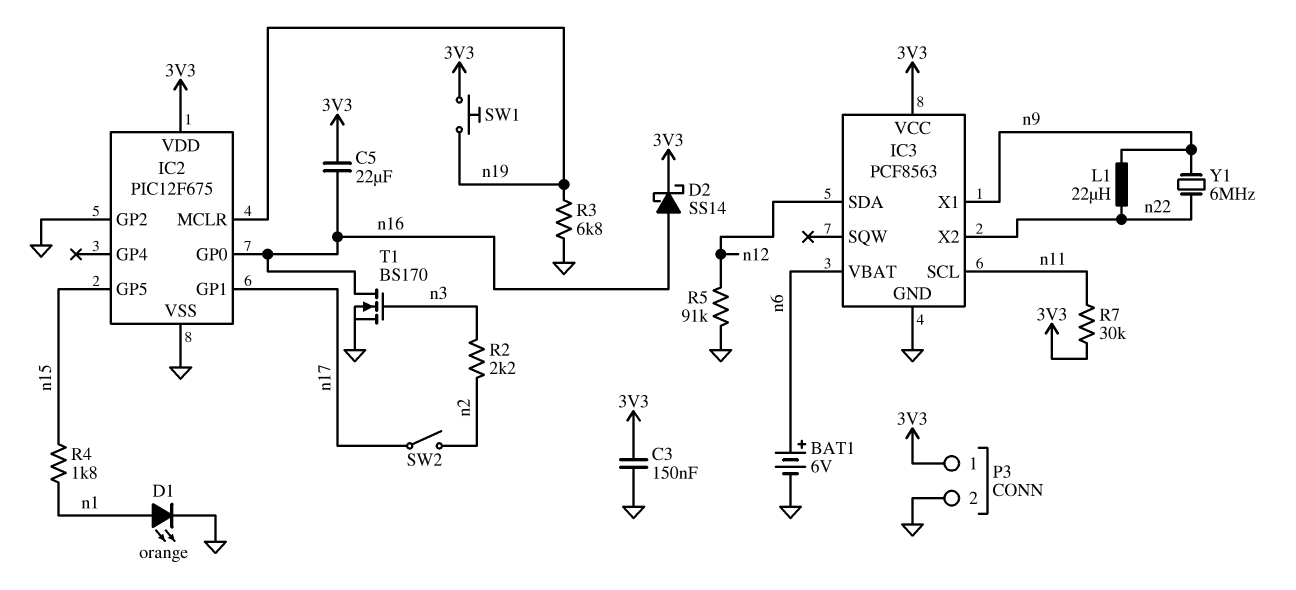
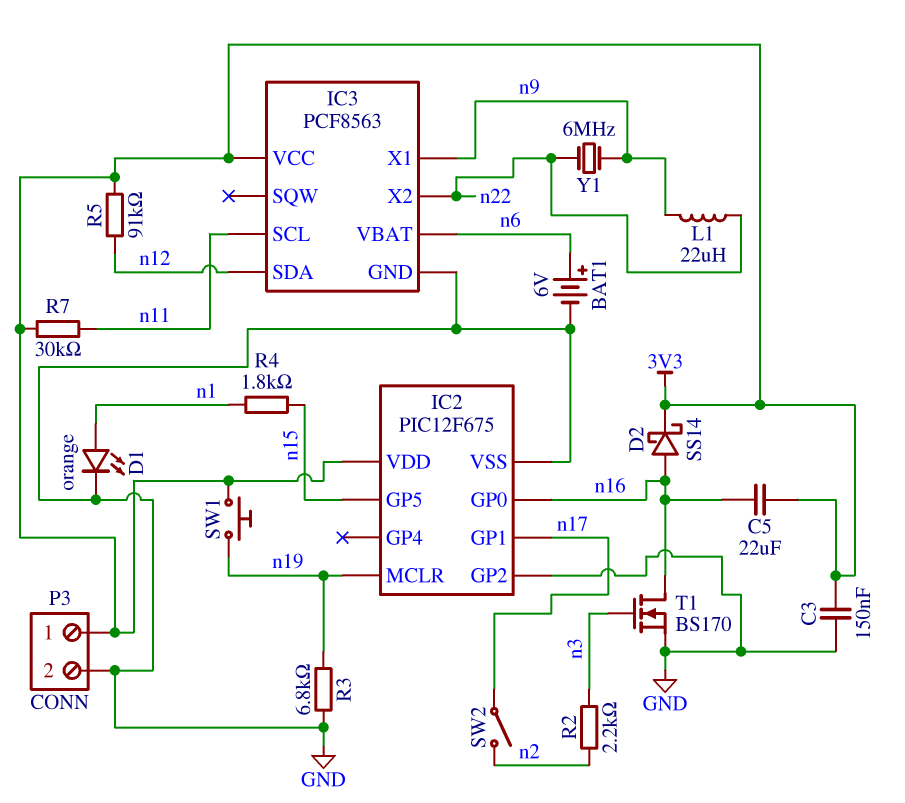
R5: 91k (GND, n12) -> 91k (3V3, n12)

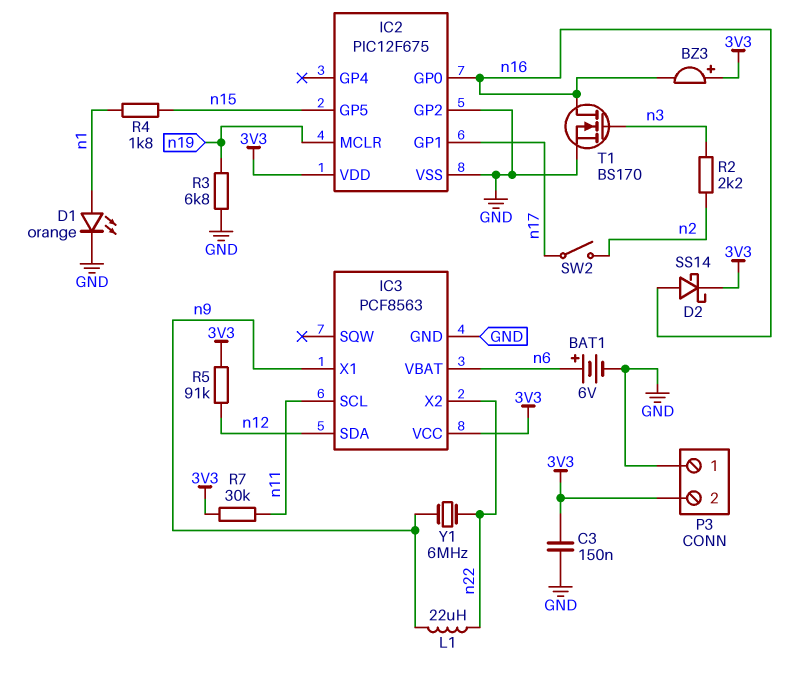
BZ3: none -> buzzer (plus 3V3, minus n16)
C5: 22uF (3V3, n16) -> none
P3 pin 1: 3V3 -> GND
P3 pin 2: GND -> 3V3
SW1: button (3V3, n19) -> none

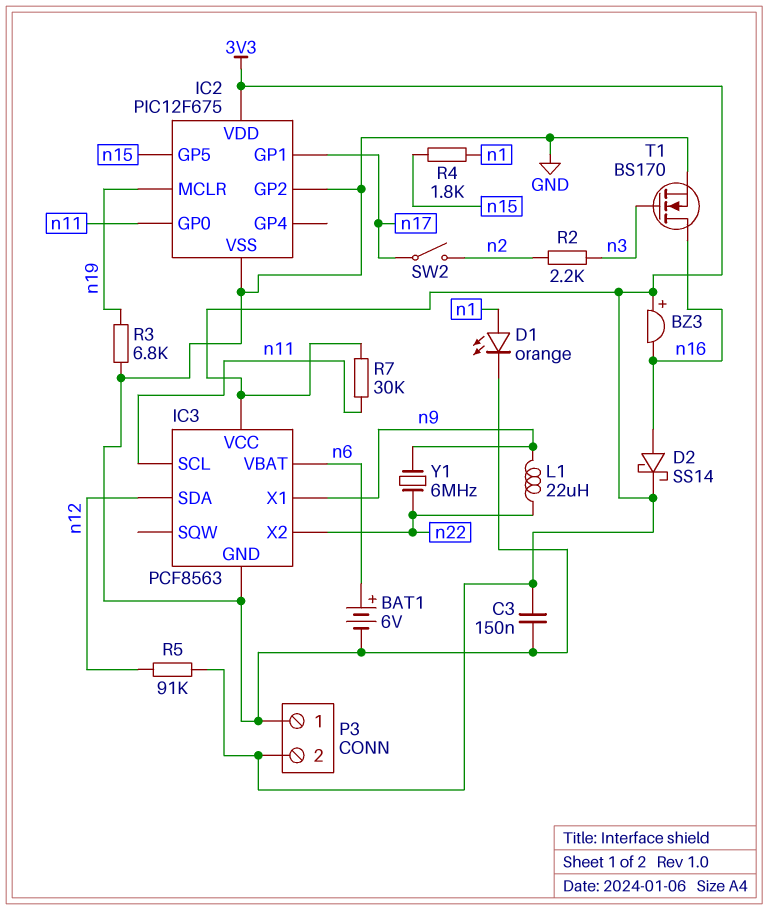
IC2 pin GP0: n16 -> n11

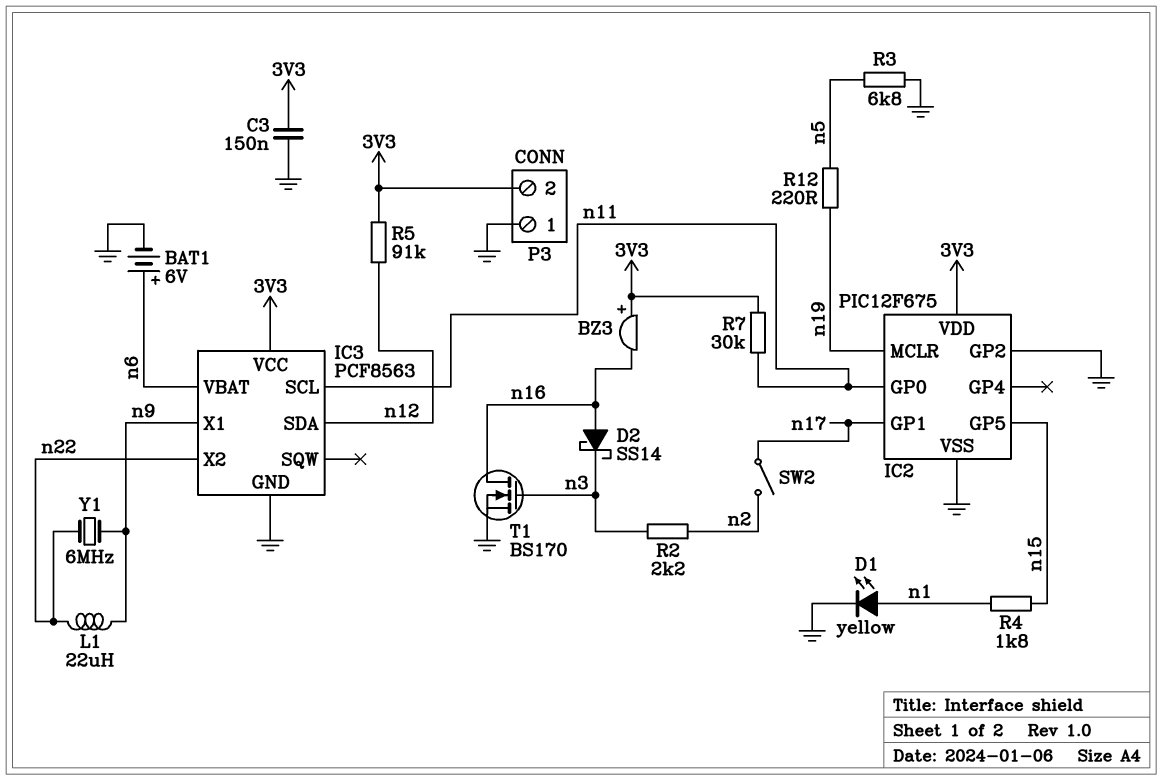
D1: LED orange (A n1, K GND) -> LED yellow (A n1, K GND)
D2: schottky SS14 (A n16, K 3V3) -> schottky SS14 (A n16, K n3)
R3: 6.8k (GND, n19) -> 6.8k (GND, n5)
R12: none -> 220 (n5, n19)

